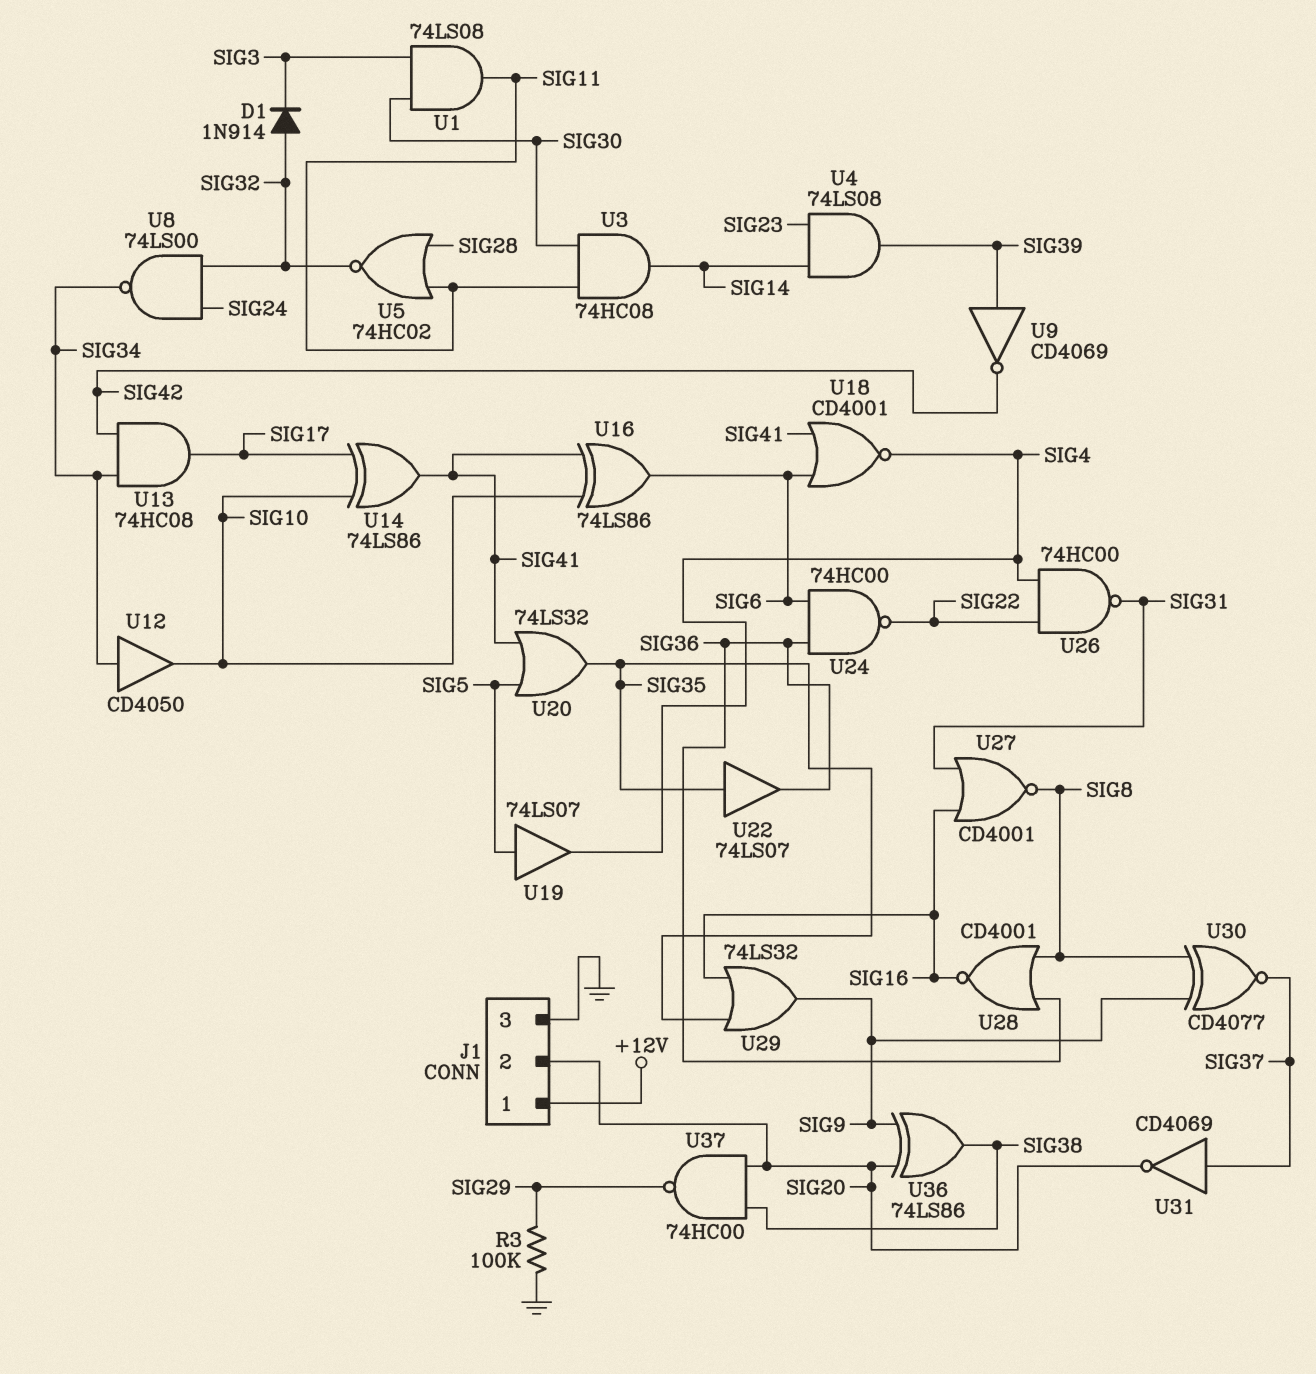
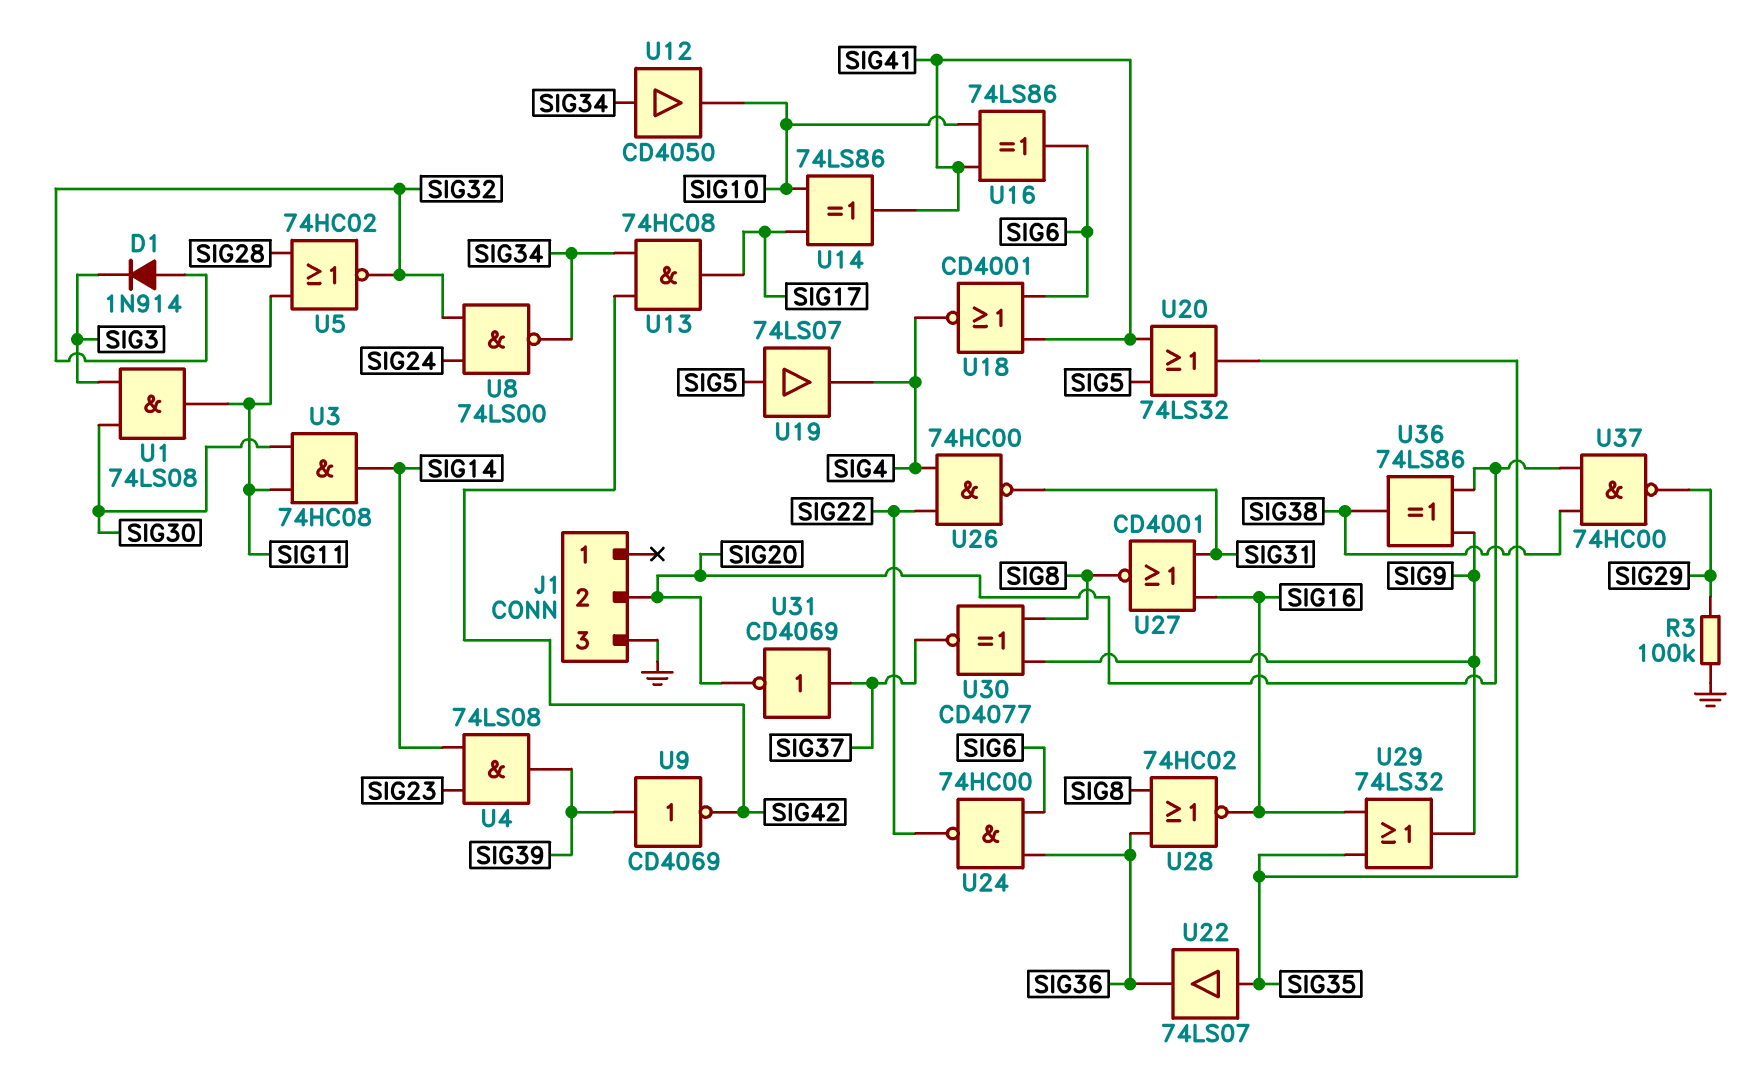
J1 pin 1: +12V -> none
U28: NOR CD4001 (in SIG8, in SIG36, out SIG16) -> NOR 74HC02 (in SIG8, in SIG36, out SIG16)

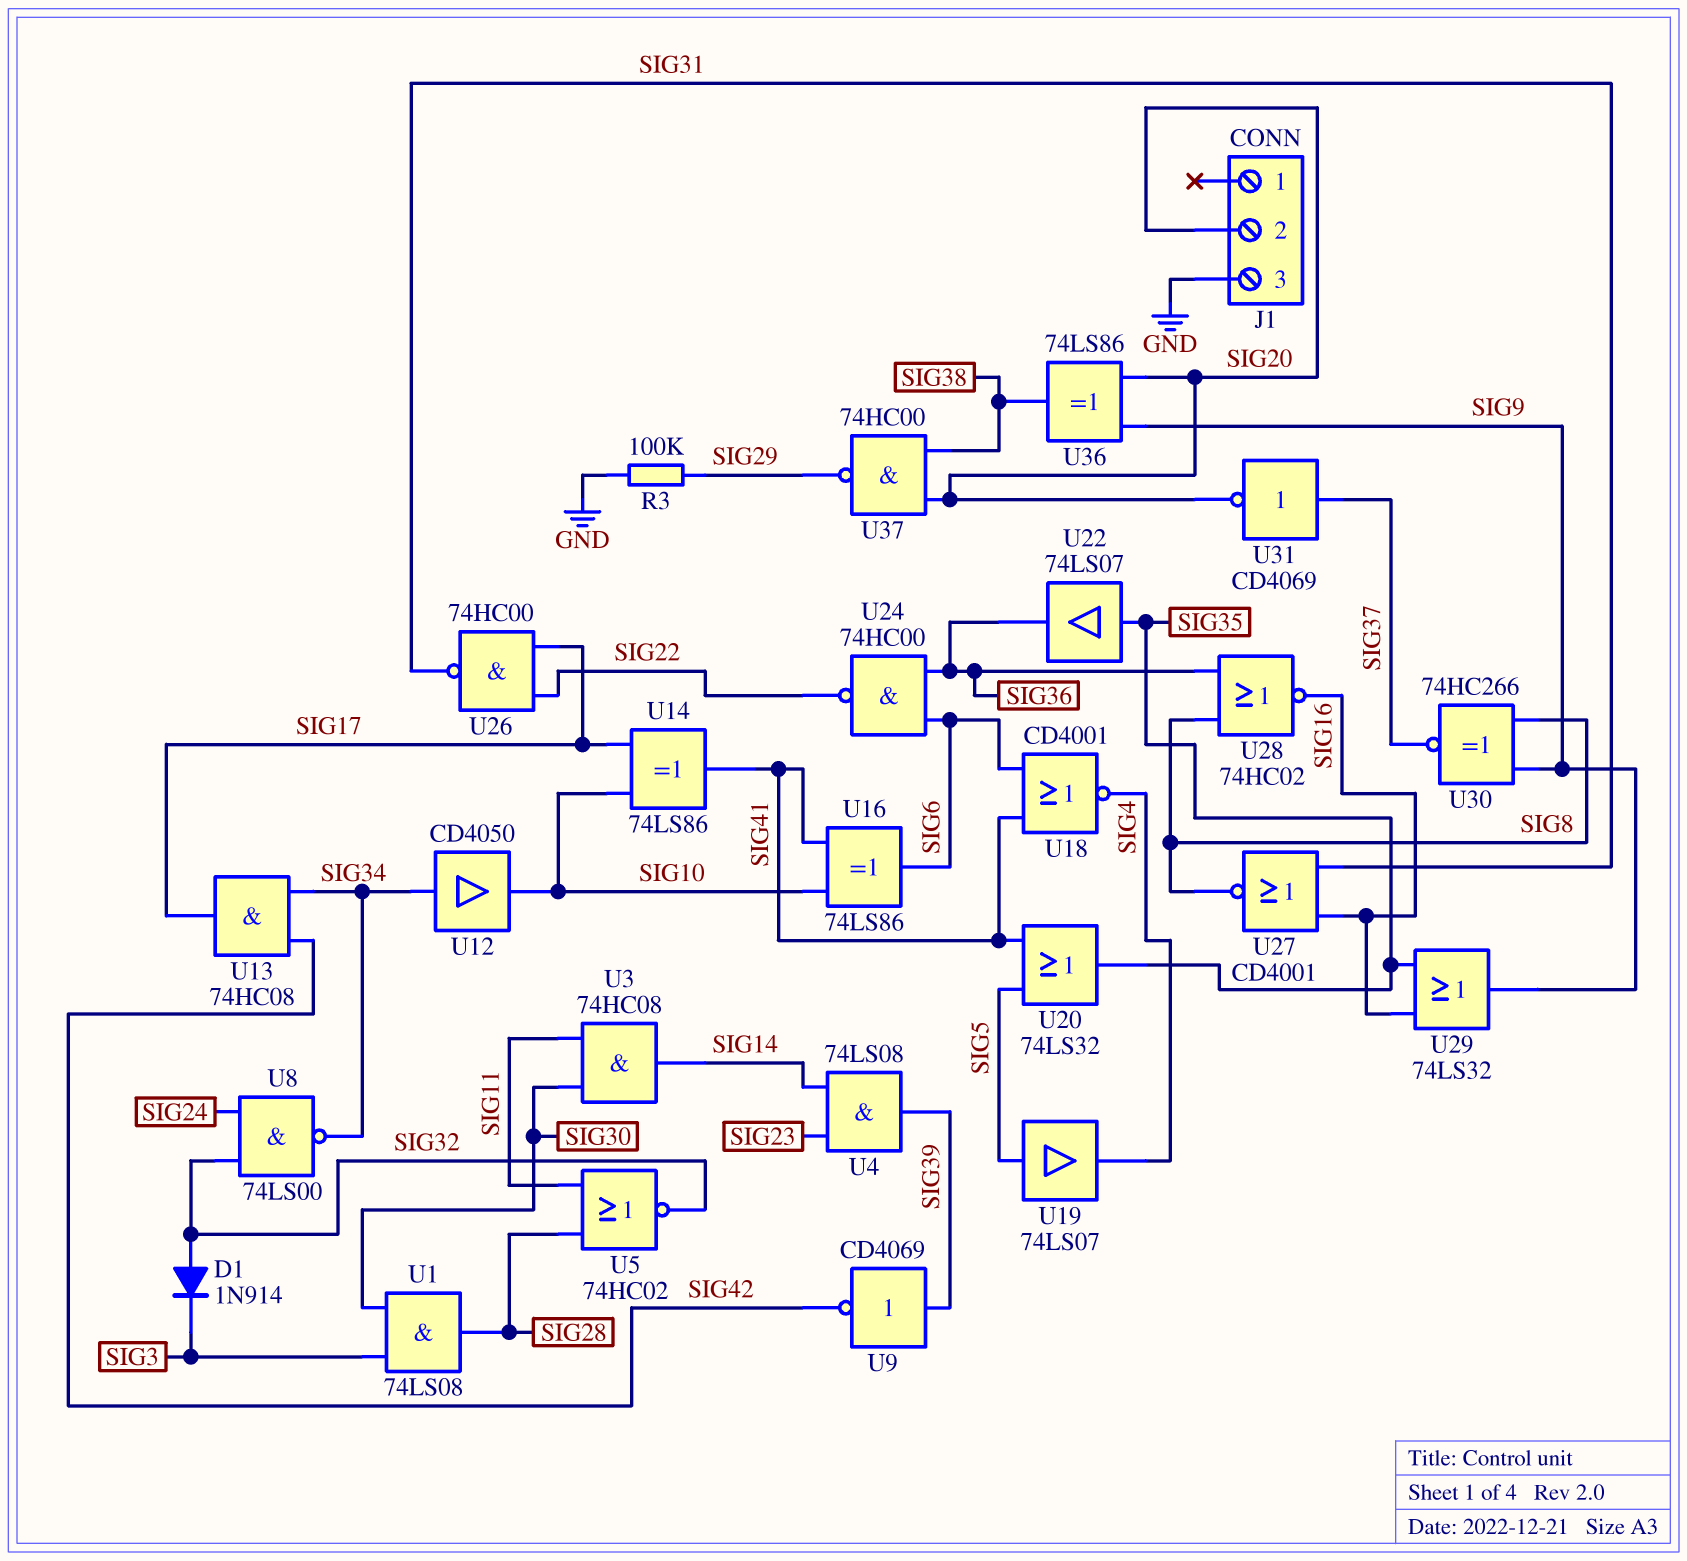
U1: AND 74LS08 (in SIG3, in SIG30, out SIG11) -> AND 74LS08 (in SIG3, in SIG30, out SIG28)
U26: NAND 74HC00 (in SIG4, in SIG22, out SIG31) -> NAND 74HC00 (in SIG17, in SIG22, out SIG31)
U30: XNOR CD4077 (in SIG8, in SIG9, out SIG37) -> XNOR 74HC266 (in SIG8, in SIG9, out SIG37)

